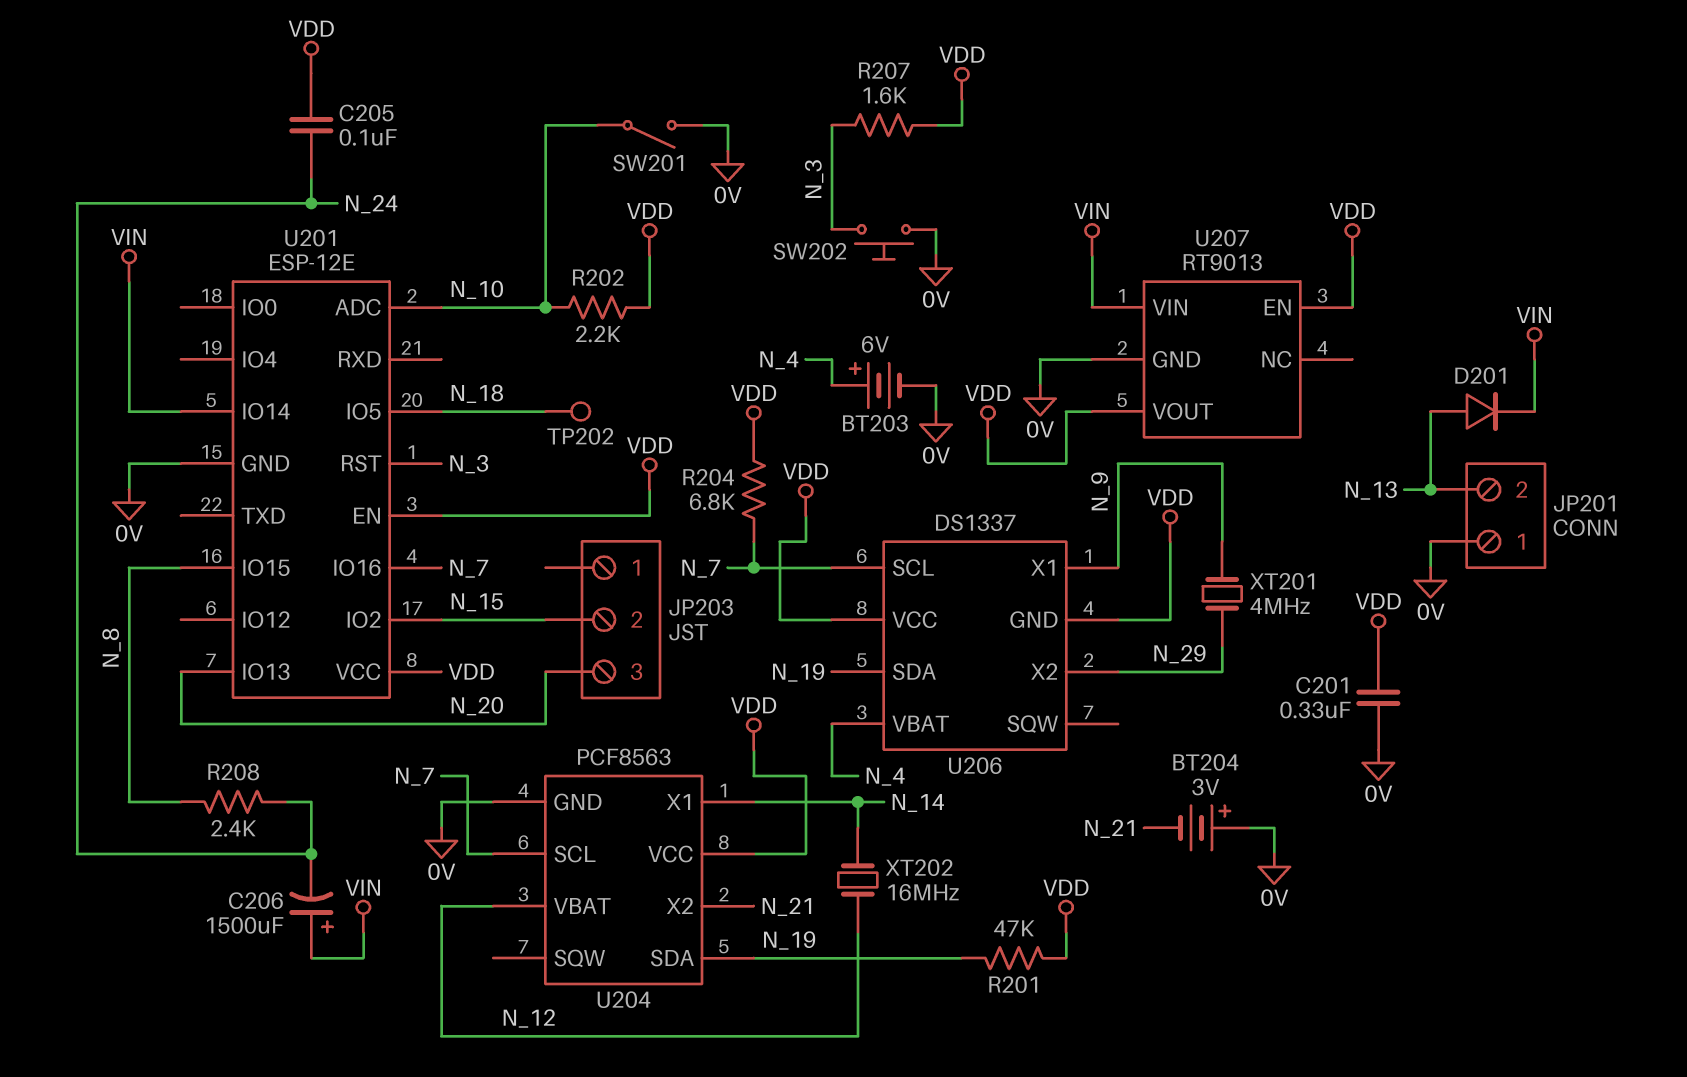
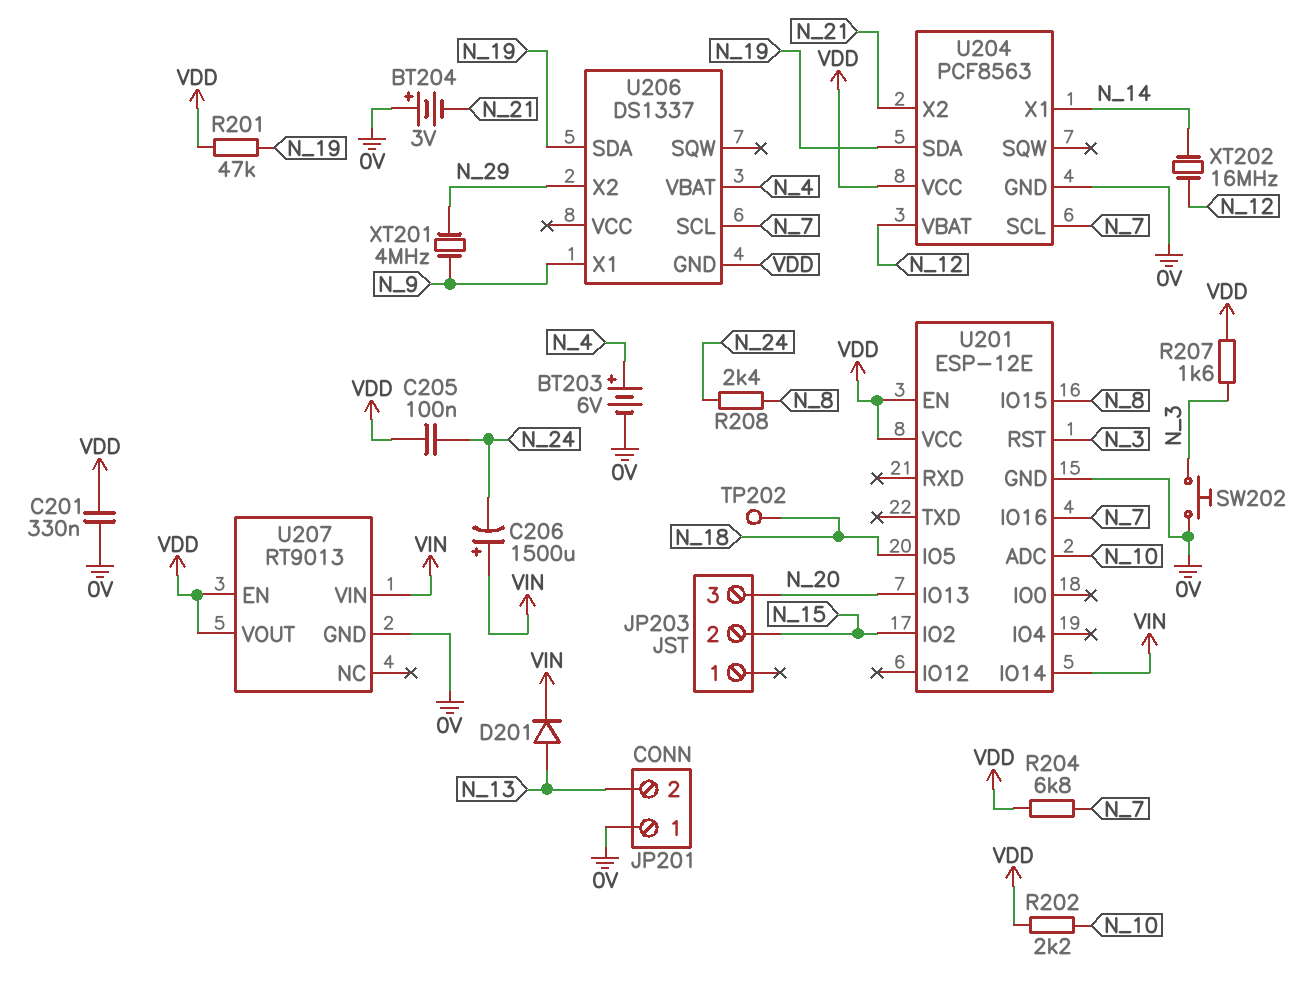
SW201: switch (0V, N_10) -> none
U206 pin VCC: VDD -> none

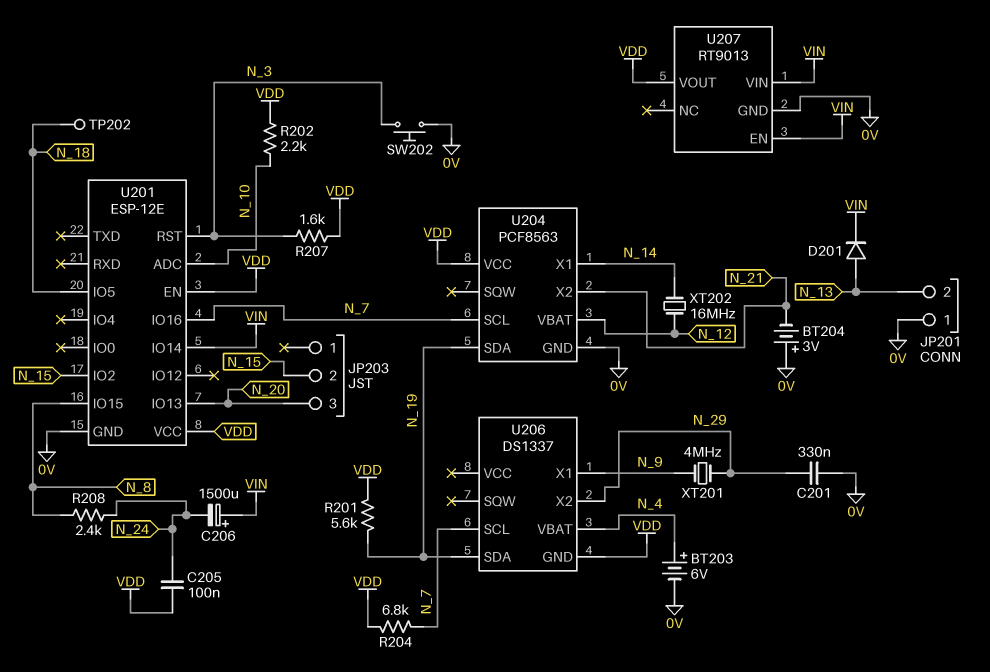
C201: 330nF (0V, VDD) -> 330nF (0V, N_29)
R201: 47k (N_19, VDD) -> 5.6k (N_19, VDD)
U207 pin EN: VDD -> VIN

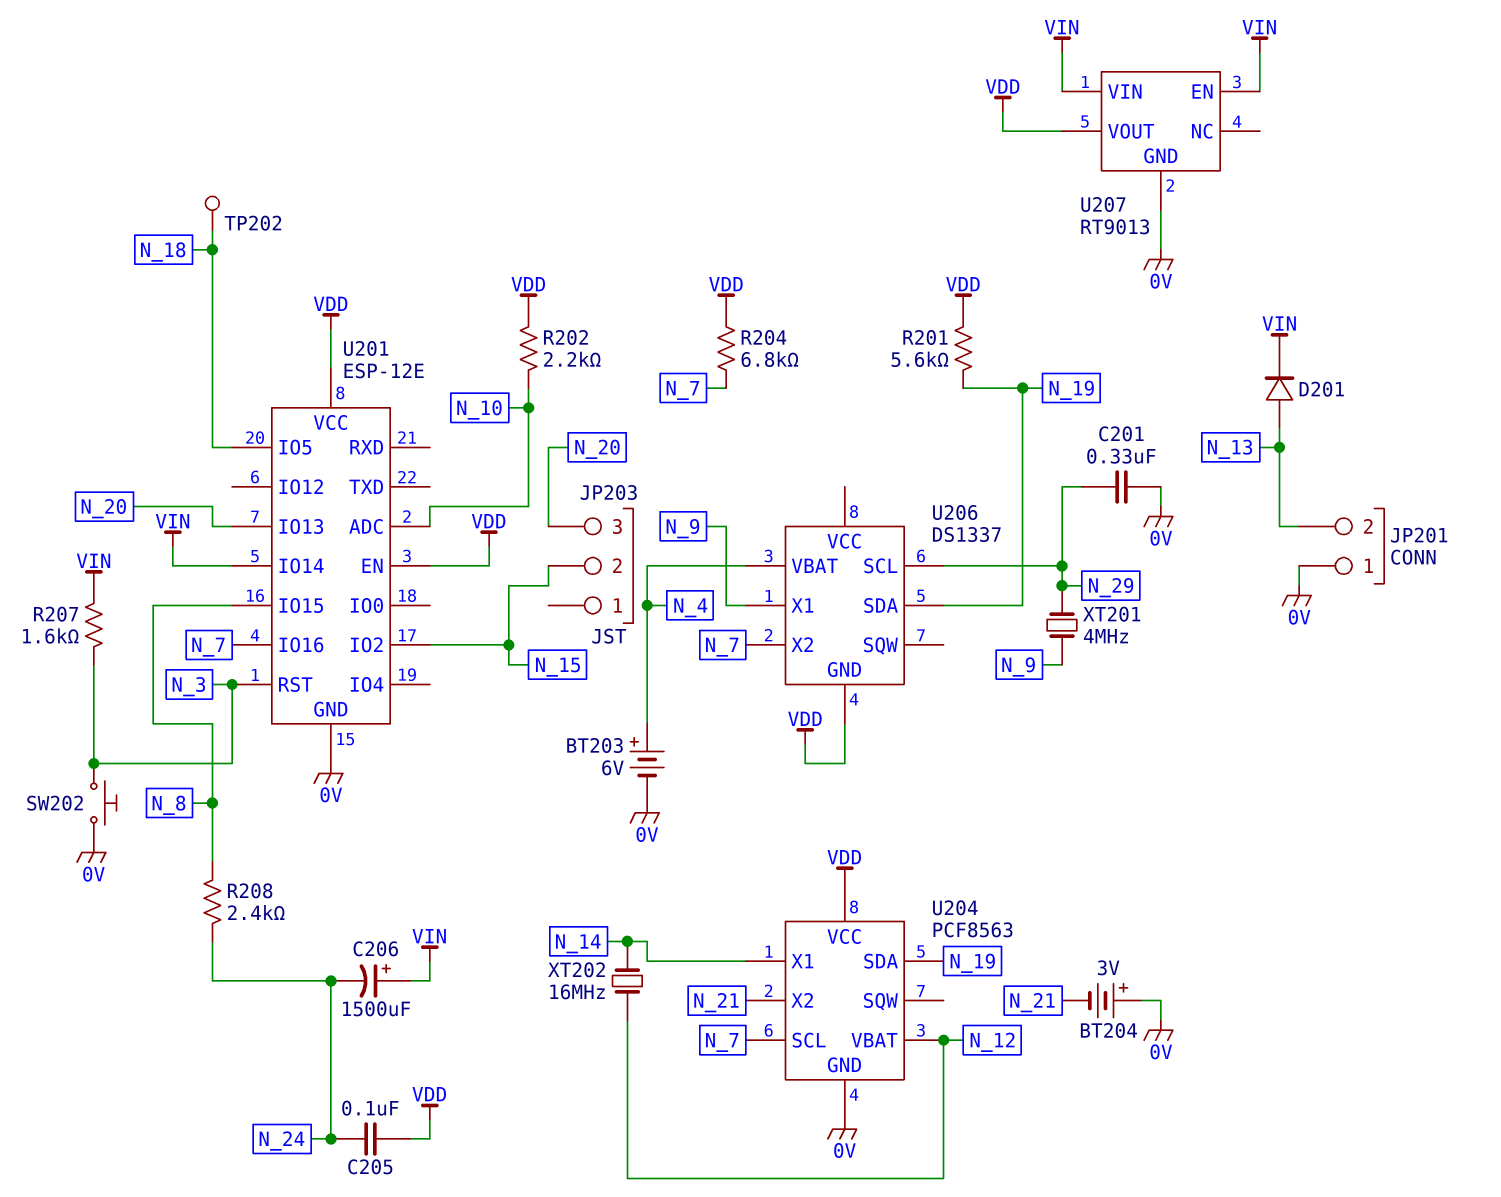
R207: 1.6k (N_3, VDD) -> 1.6k (N_3, VIN)
U206 pin SCL: N_7 -> N_29
U206 pin X2: N_29 -> N_7

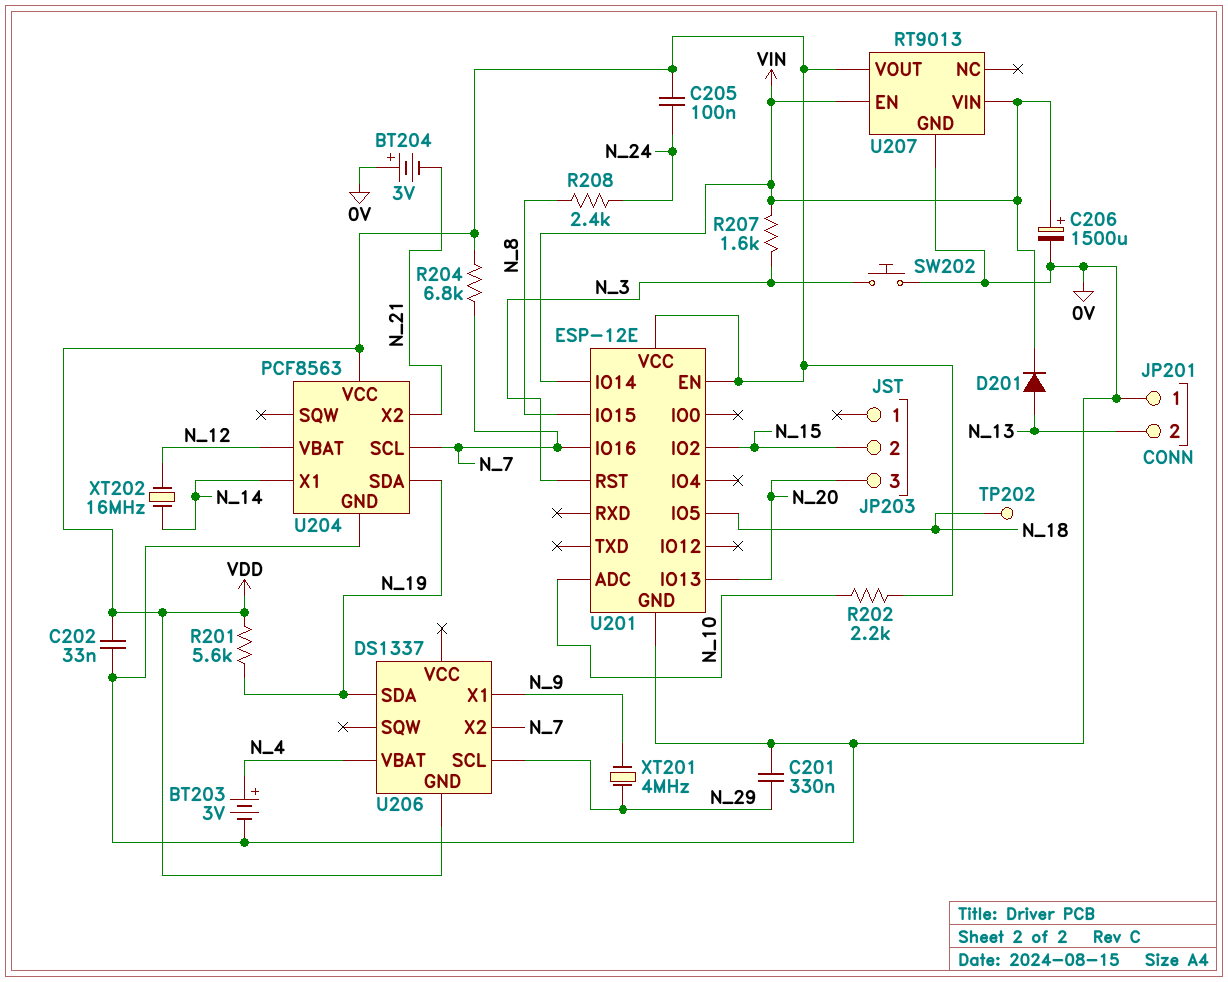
BT203: 6V (plus N_4, minus 0V) -> 3V (plus N_4, minus 0V)
C202: none -> 33nF (0V, VDD)
C206: 1500uF (plus VIN, minus N_24) -> 1500uF (plus VIN, minus 0V)

